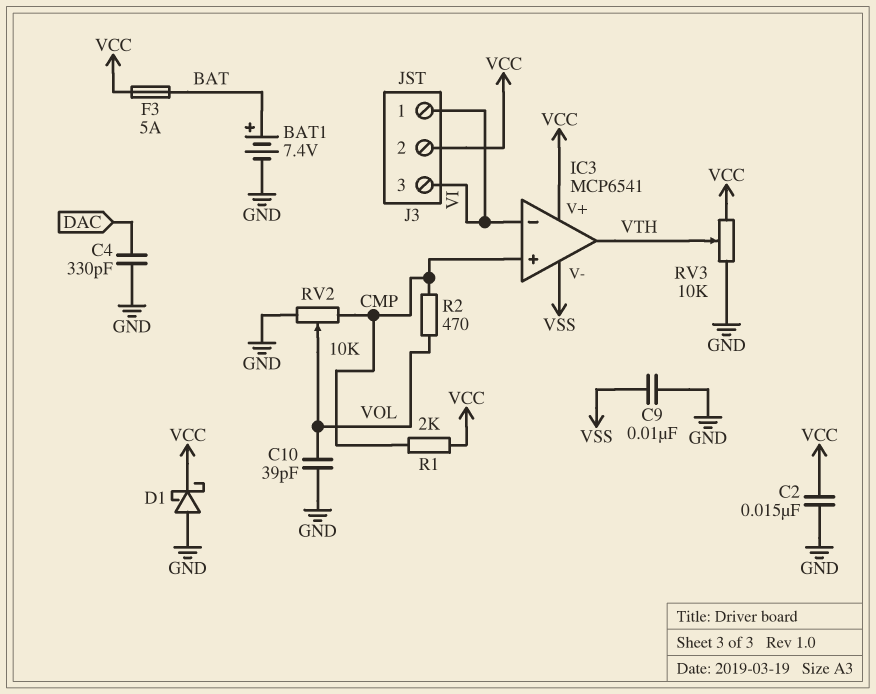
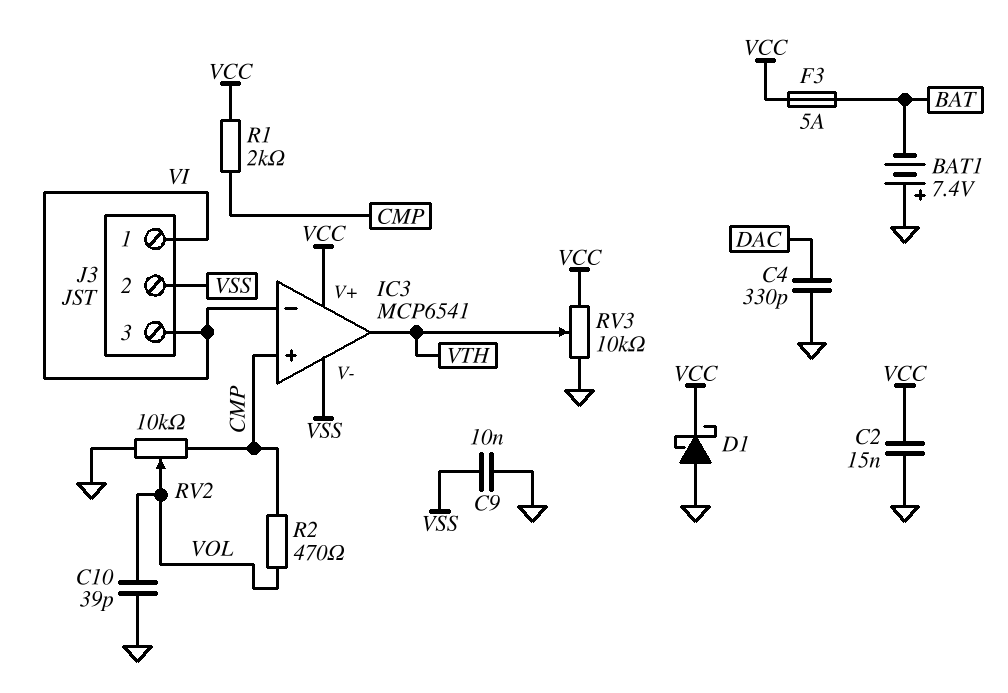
BAT1: 7.4V (plus BAT, minus GND) -> 7.4V (plus GND, minus BAT)
J3 pin 2: VCC -> VSS

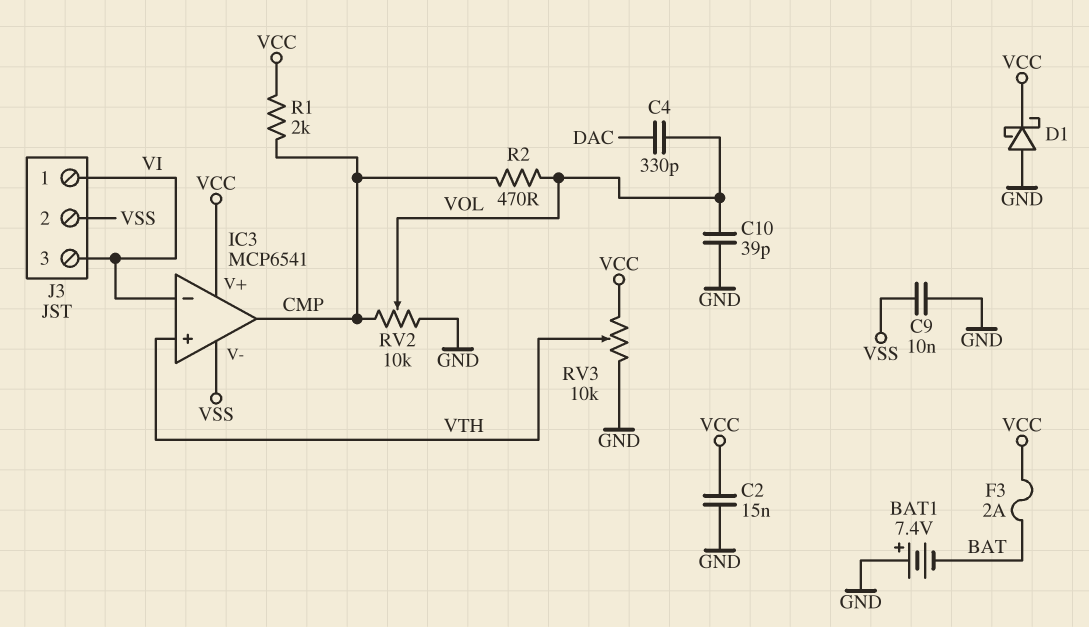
C4: 330pF (DAC, GND) -> 330pF (DAC, VOL)
F3: 5A (BAT, VCC) -> 2A (BAT, VCC)
IC3 pin in+: CMP -> VTH
IC3 pin out: VTH -> CMP

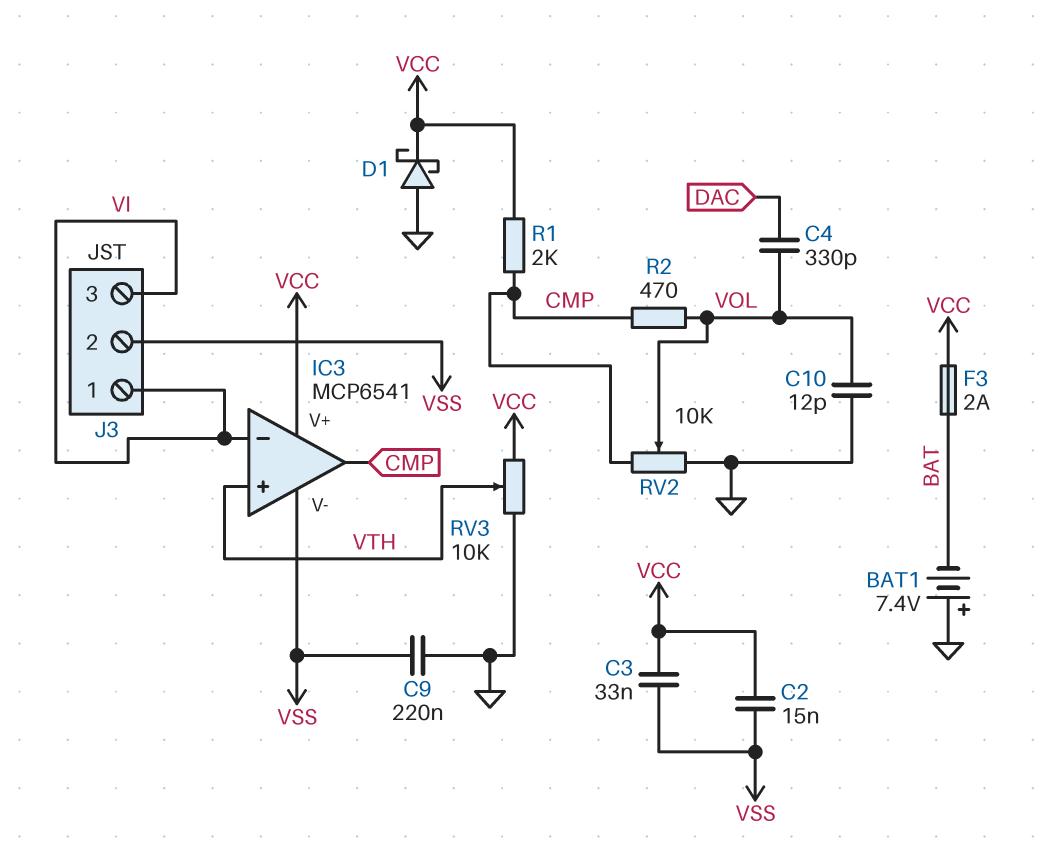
C2: 15nF (GND, VCC) -> 15nF (VCC, VSS)
C3: none -> 33nF (VCC, VSS)
C9: 10nF (GND, VSS) -> 220nF (GND, VSS)
C10: 39pF (GND, VOL) -> 12pF (GND, VOL)

